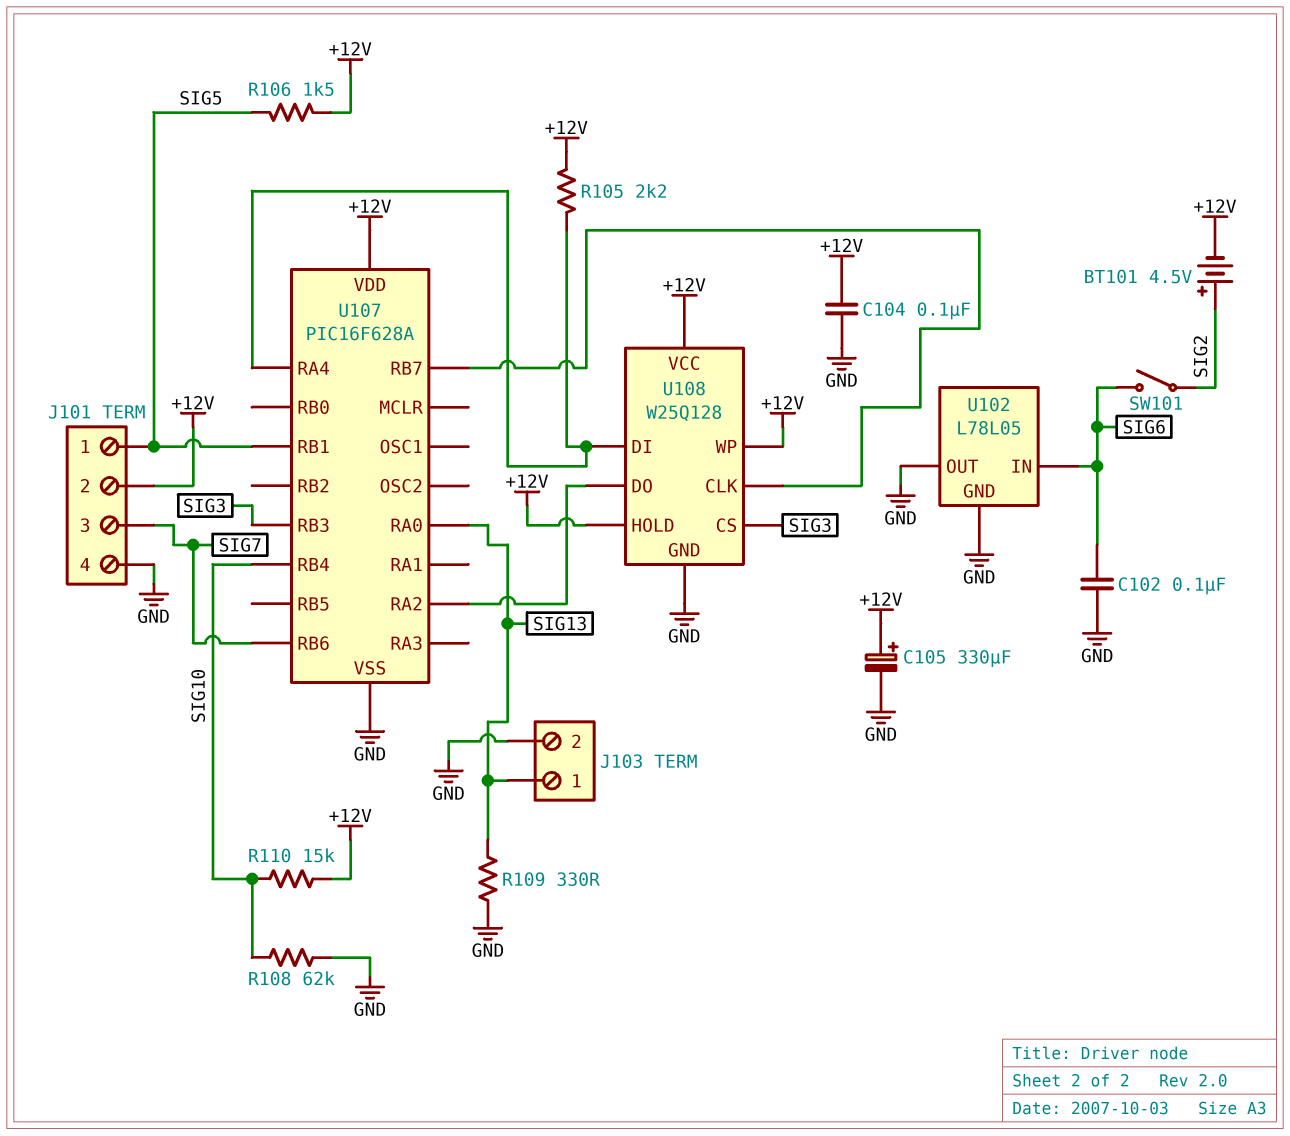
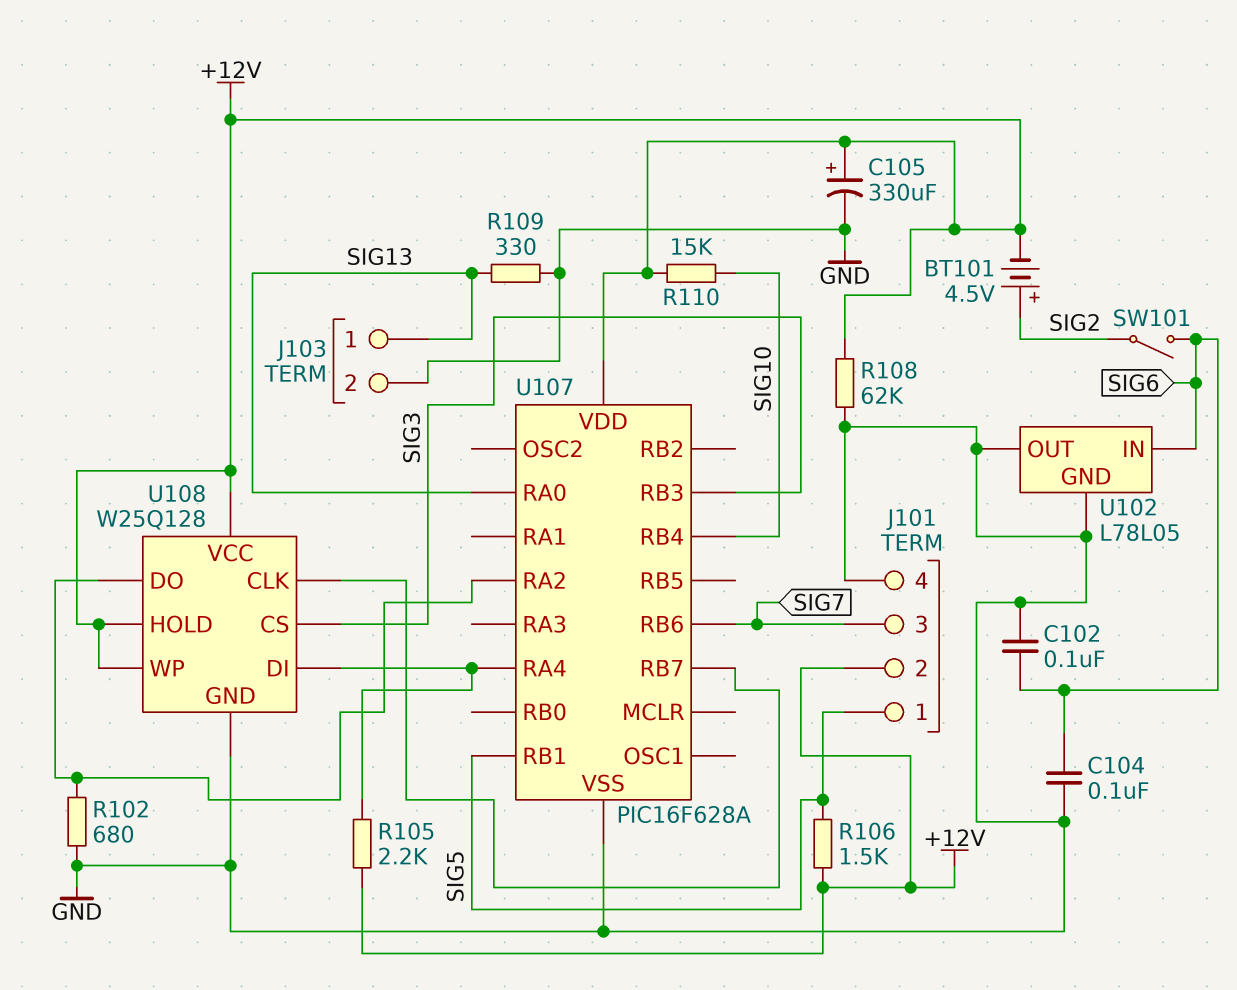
C104: 100nF (+12V, GND) -> 100nF (GND, SIG6)
R102: none -> 680 (GND, U107/RA2)
R108: 62k (GND, SIG10) -> 62k (+12V, GND)

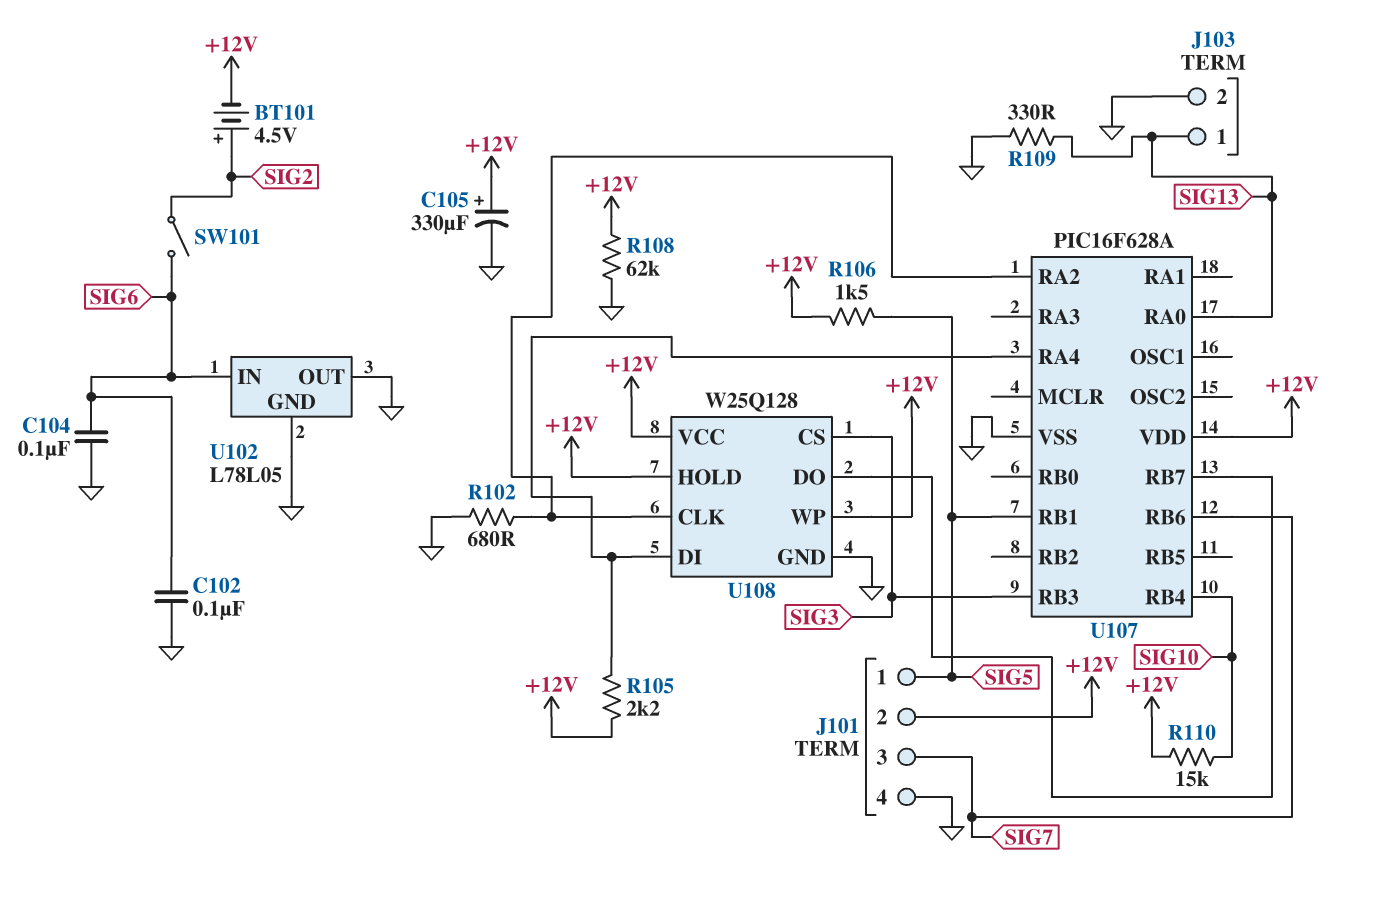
U108 pin CLK: U107/RB7 -> U107/RA2
U108 pin DO: U107/RA2 -> U107/RB7

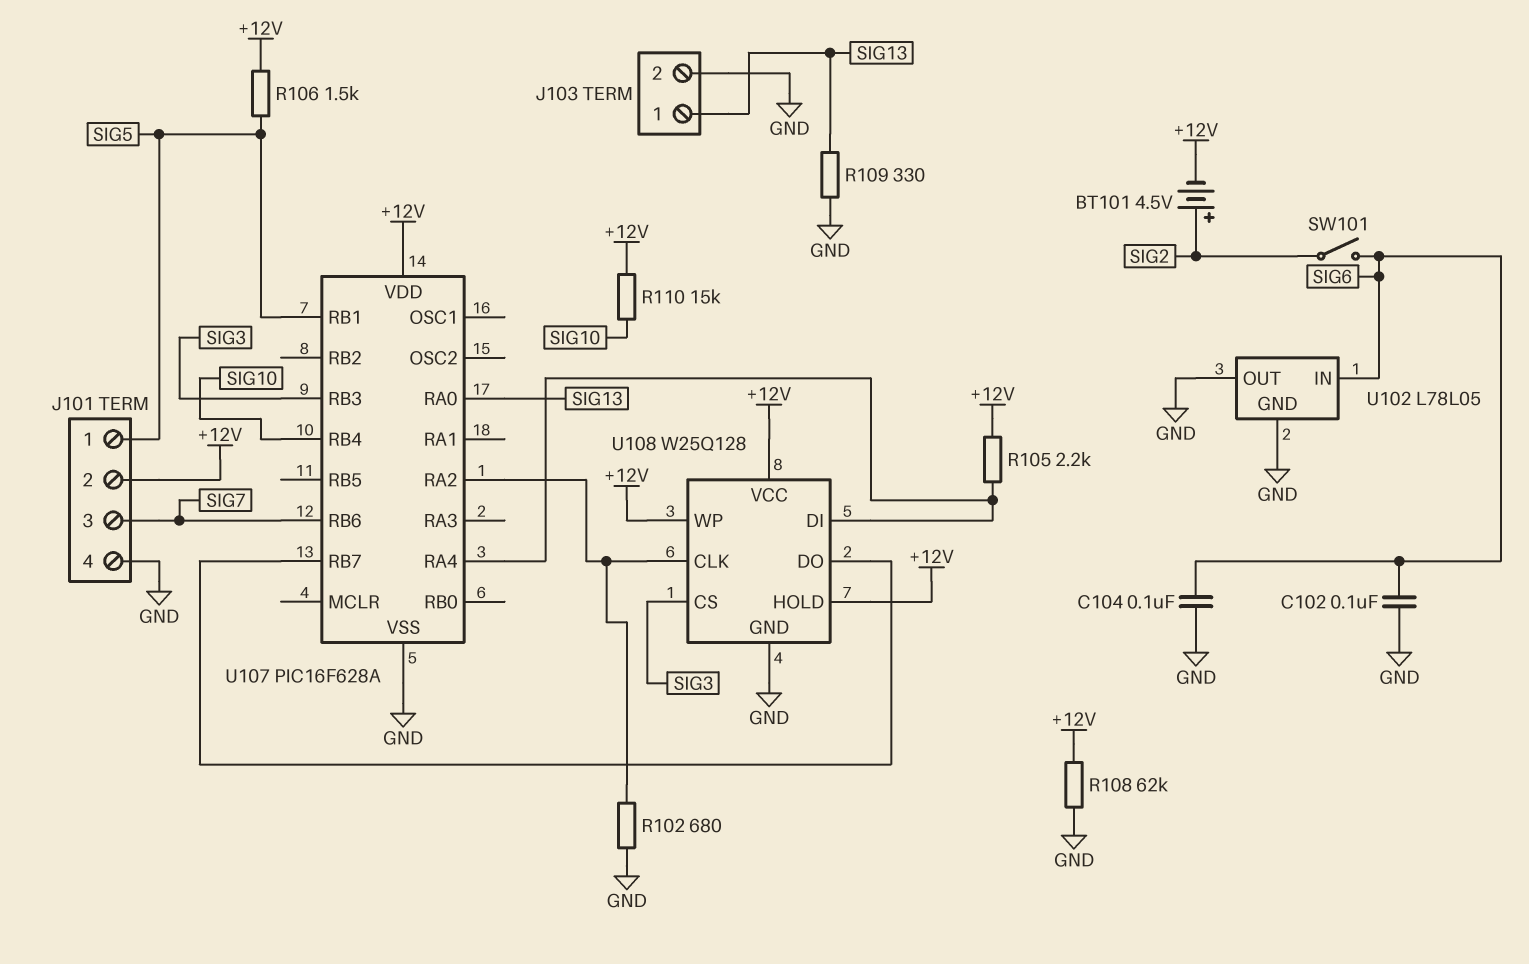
C105: 330uF (plus +12V, minus GND) -> none

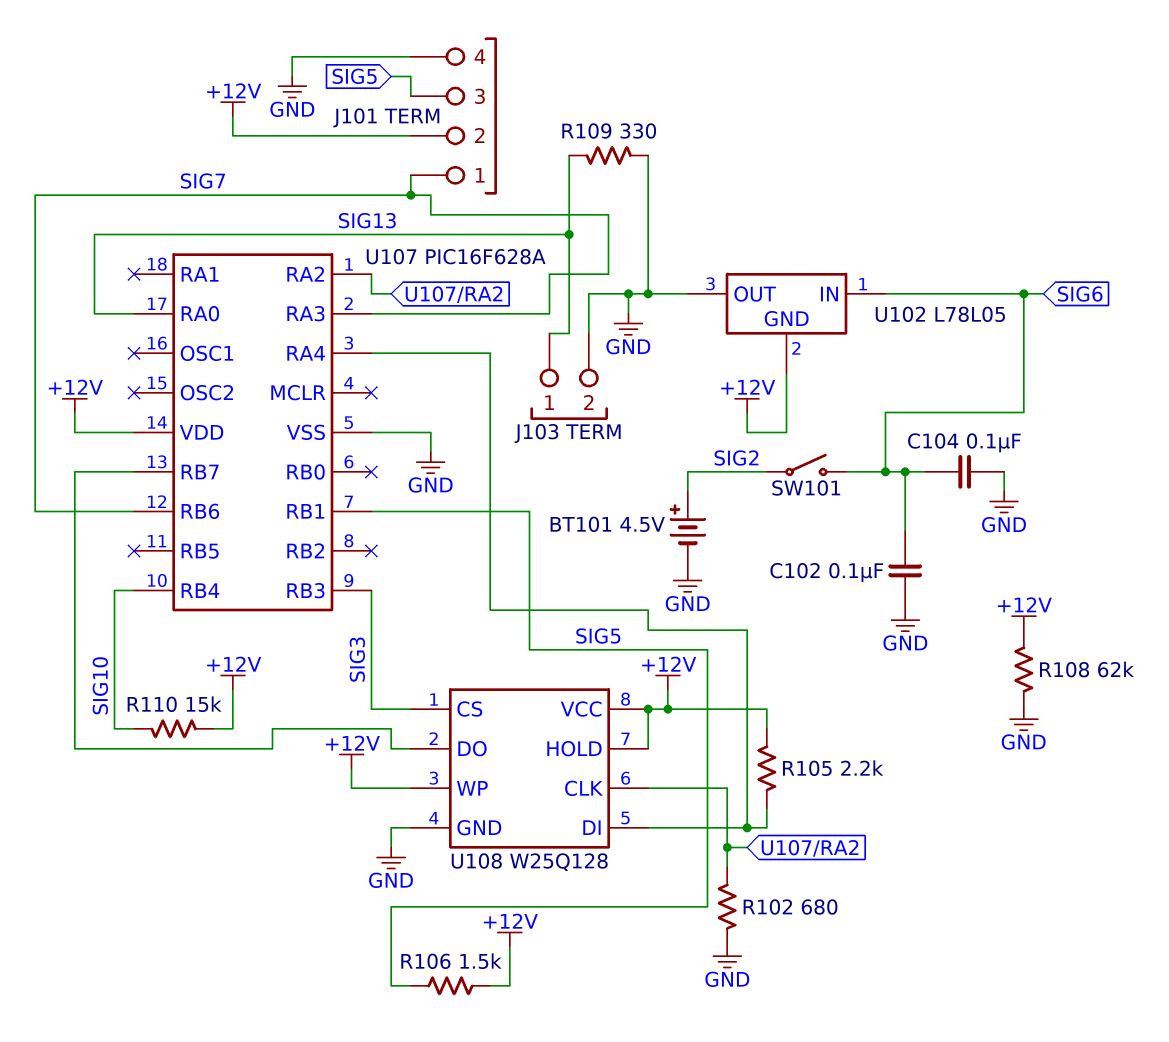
BT101: 4.5V (plus SIG2, minus +12V) -> 4.5V (plus SIG2, minus GND)
J101 pin 1: SIG5 -> SIG7
J101 pin 3: SIG7 -> SIG5
U102 pin GND: GND -> +12V
U107 pin RA3: none -> SIG7

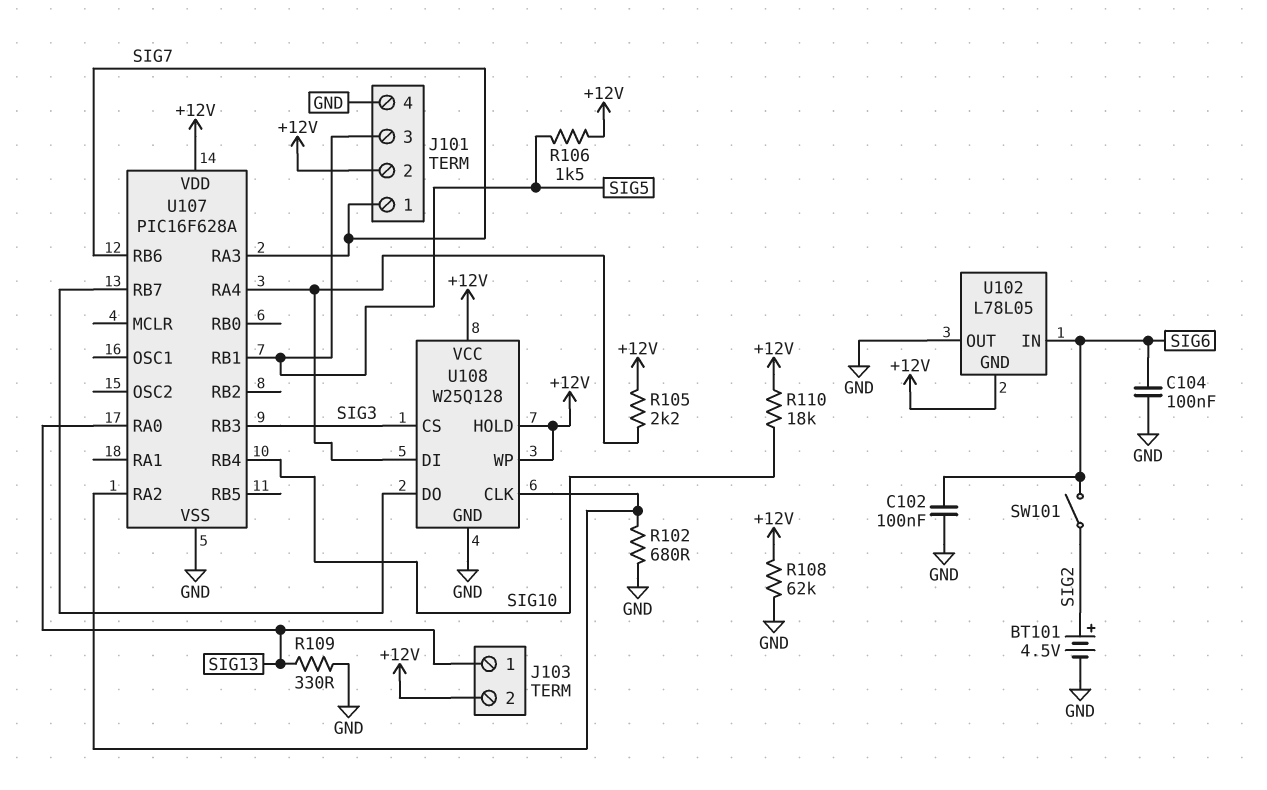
J103 pin 2: GND -> +12V
R110: 15k (+12V, SIG10) -> 18k (+12V, SIG10)

